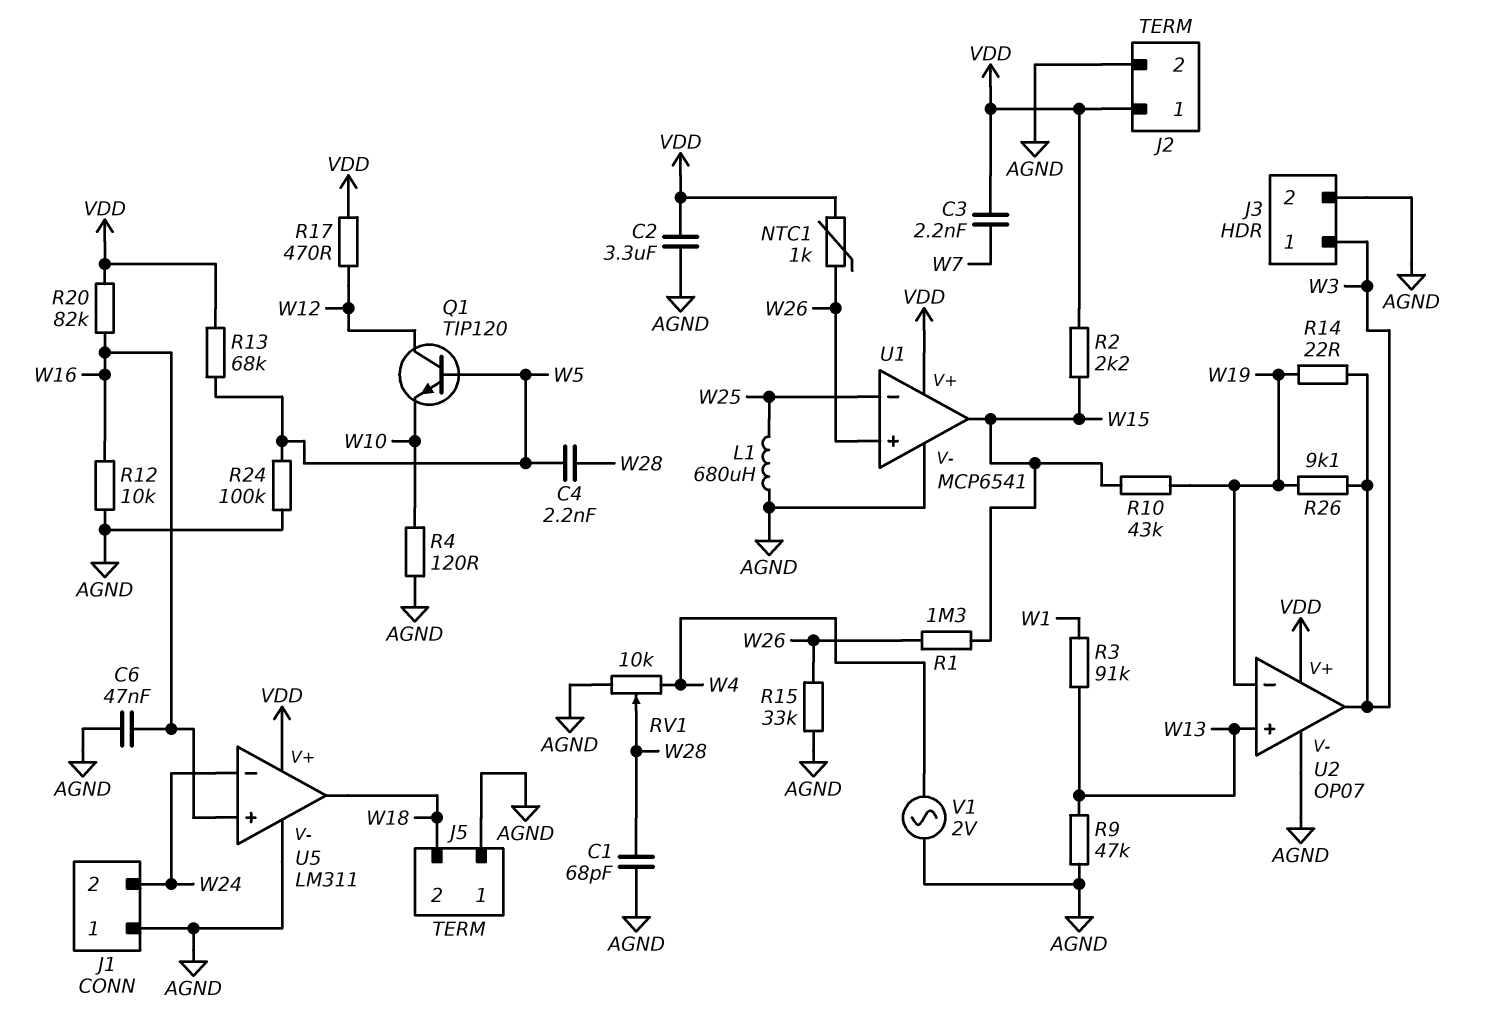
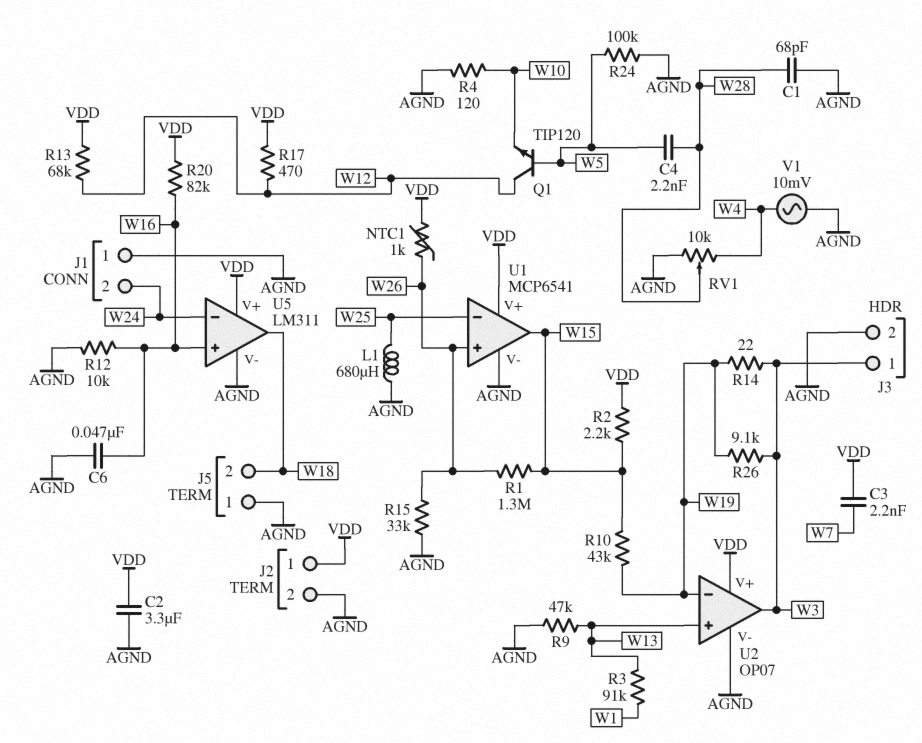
R13: 68k (VDD, W5) -> 68k (VDD, W12)
V1: AC 2V (AGND, W4) -> AC 10mV (AGND, W4)

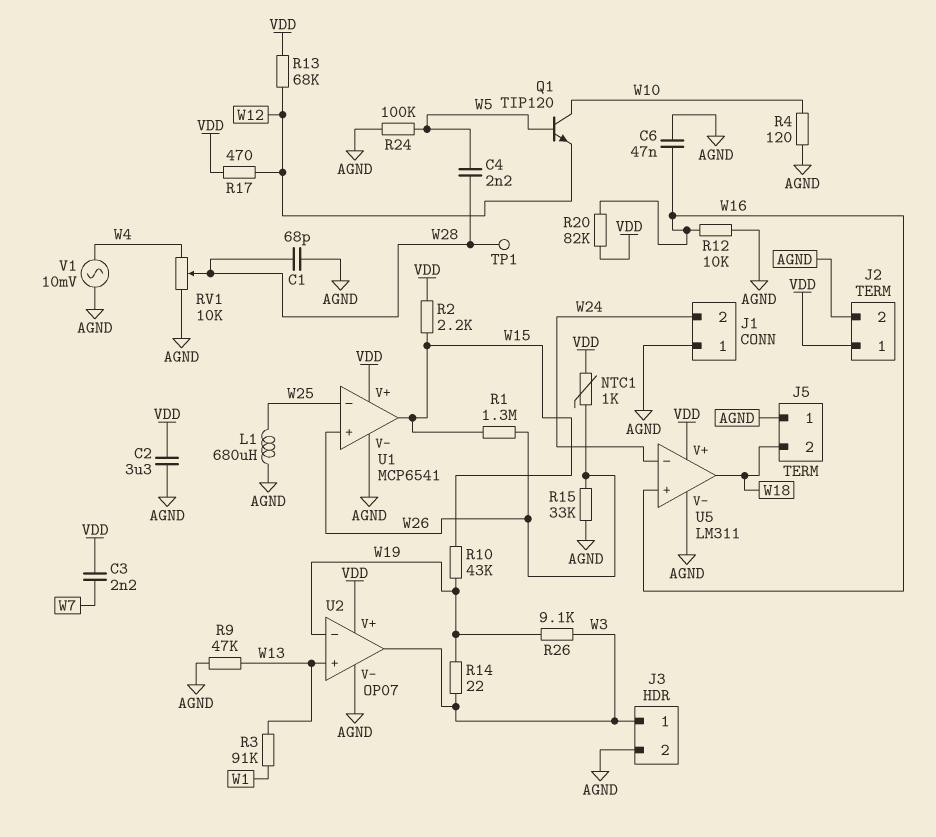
Q1: NPN TIP120 (B W5, C W12, E W10) -> NPN TIP120 (B W5, C W10, E W12)
TP1: none -> test point (W28)

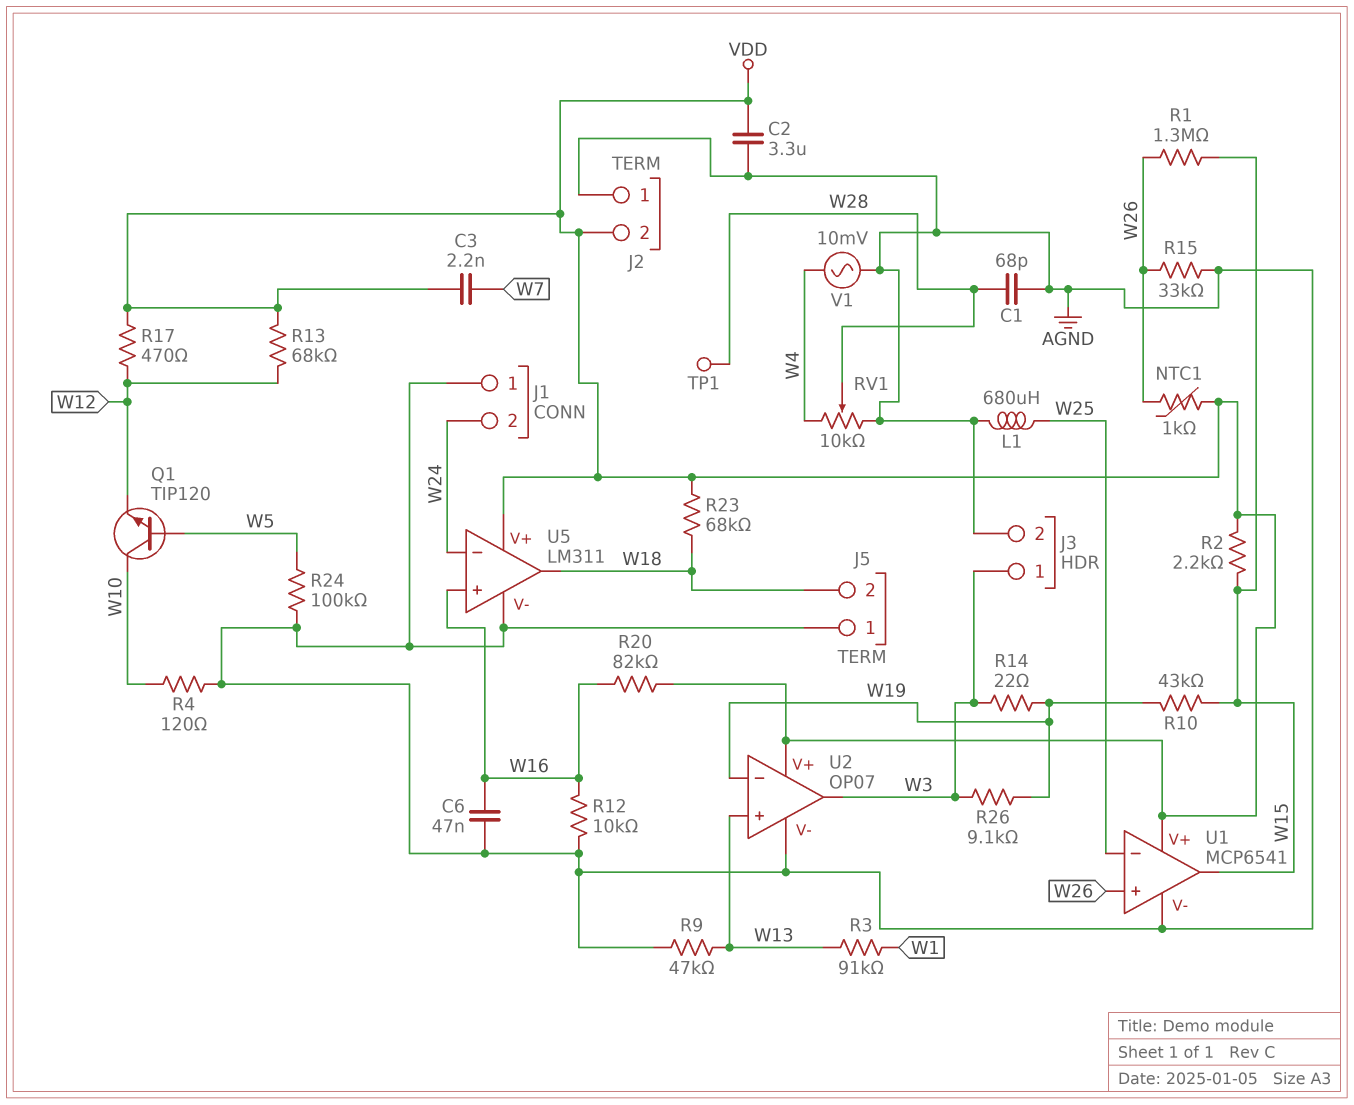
C4: 2.2nF (W5, W28) -> none
J2 pin 1: VDD -> AGND
J2 pin 2: AGND -> VDD
R23: none -> 68k (VDD, W18)

